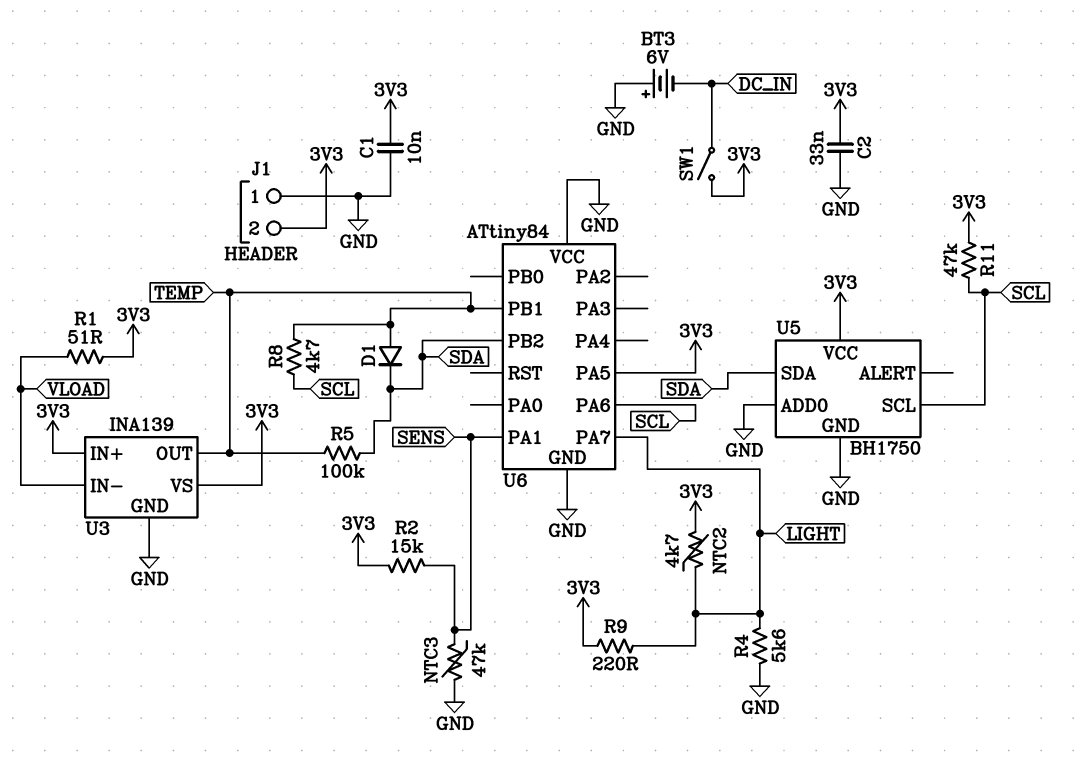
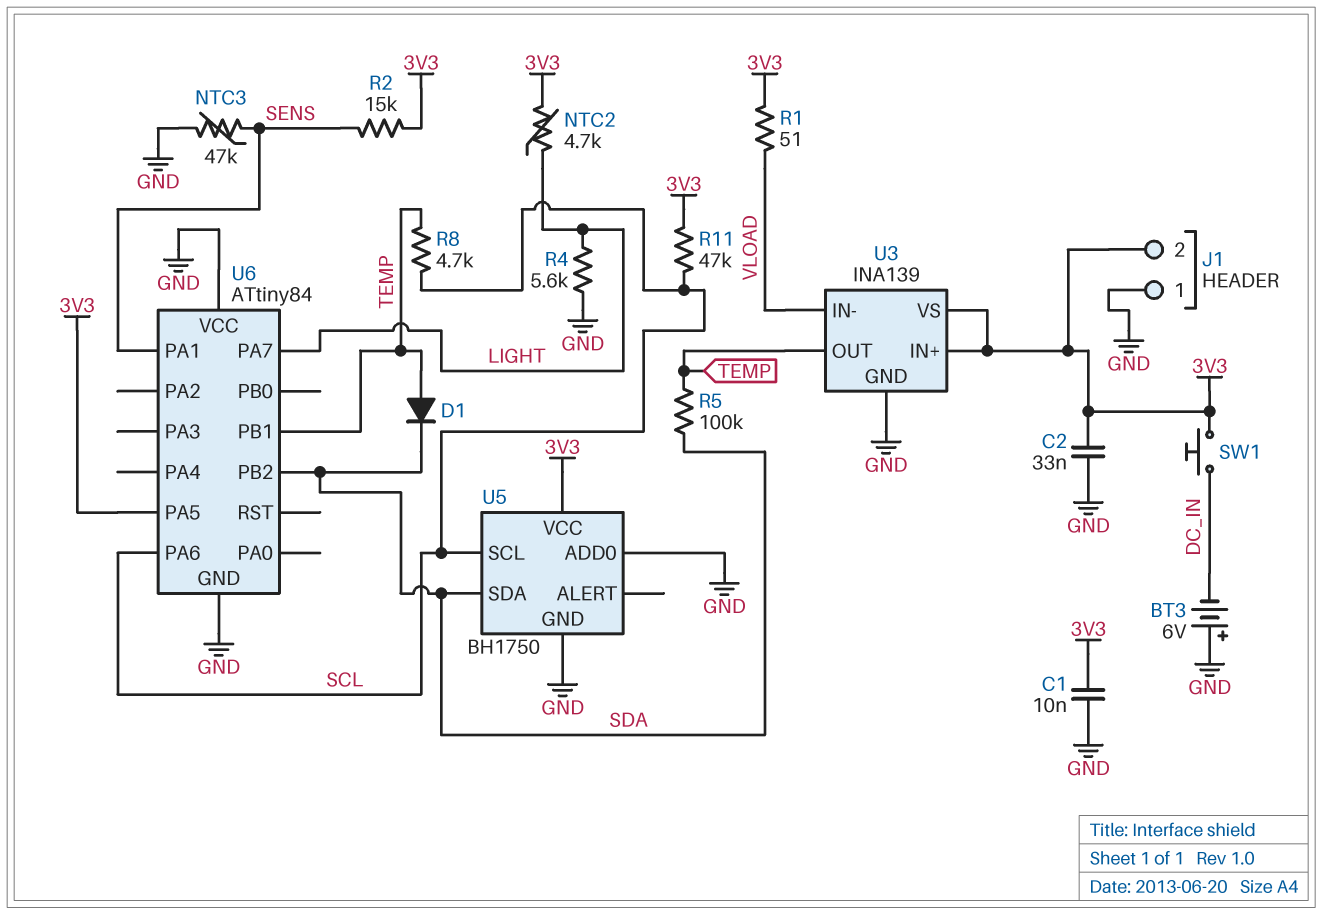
R9: 220 (3V3, LIGHT) -> none
SW1: switch (3V3, DC_IN) -> button (3V3, DC_IN)

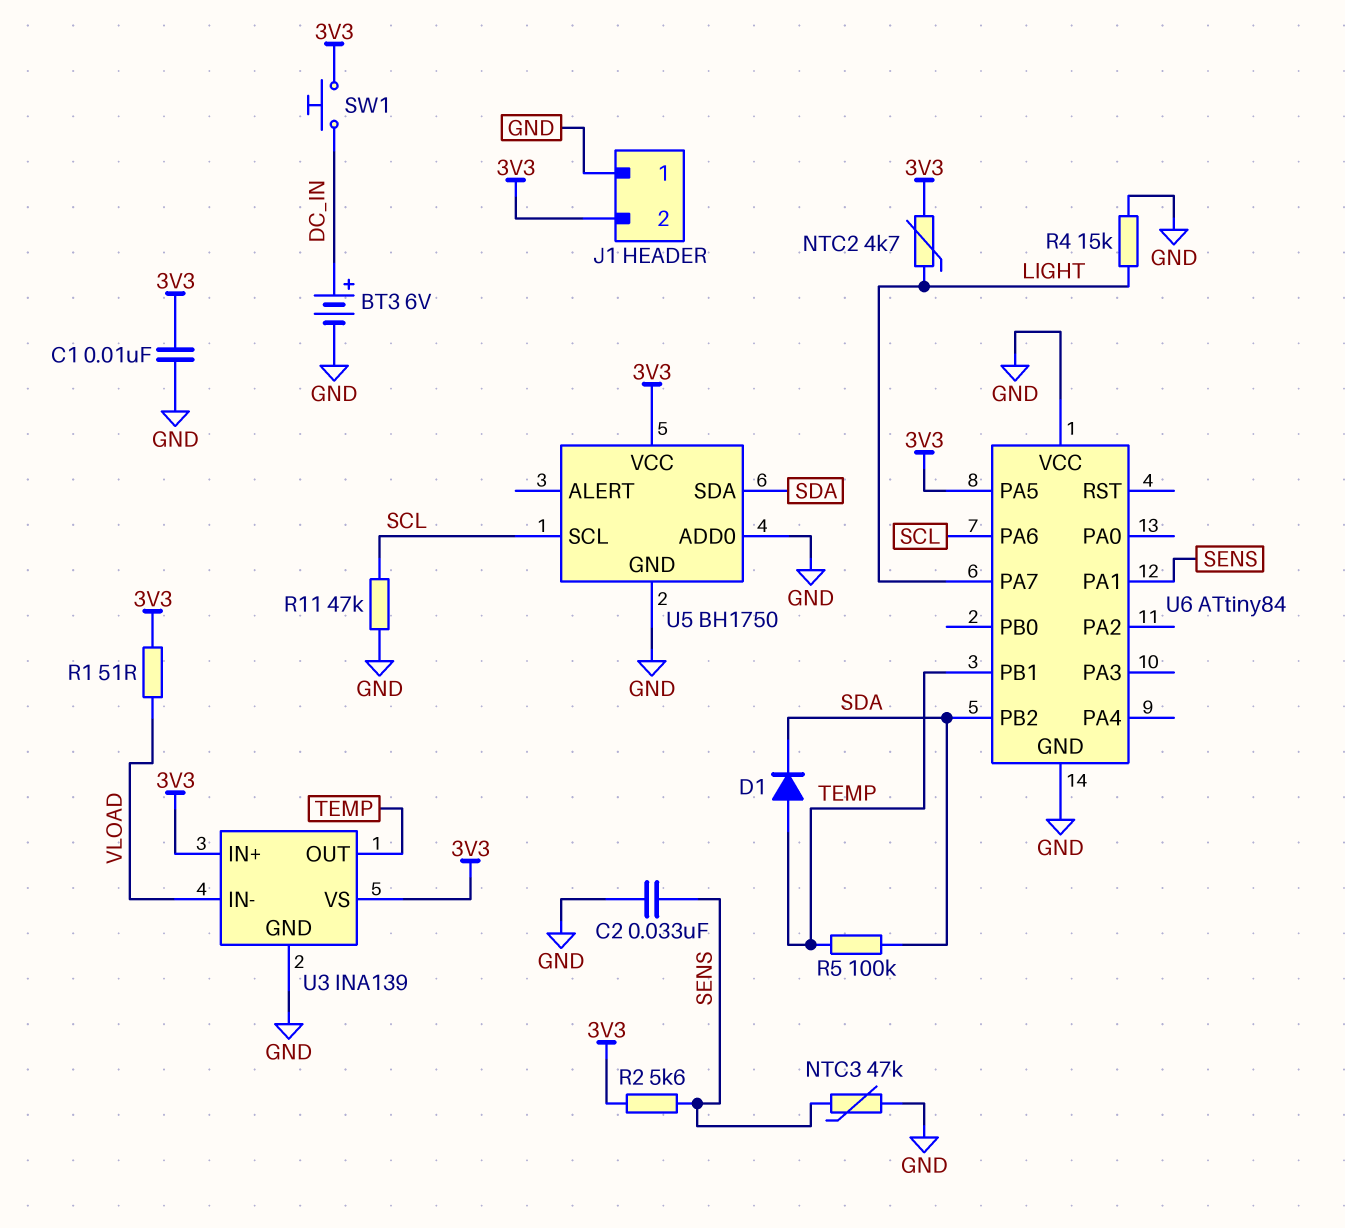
BT3: 6V (plus GND, minus DC_IN) -> 6V (plus DC_IN, minus GND)
C2: 33nF (3V3, GND) -> 33nF (GND, SENS)
R2: 15k (3V3, SENS) -> 5.6k (3V3, SENS)
R4: 5.6k (GND, LIGHT) -> 15k (GND, LIGHT)
R8: 4.7k (SCL, TEMP) -> none
R11: 47k (3V3, SCL) -> 47k (GND, SCL)

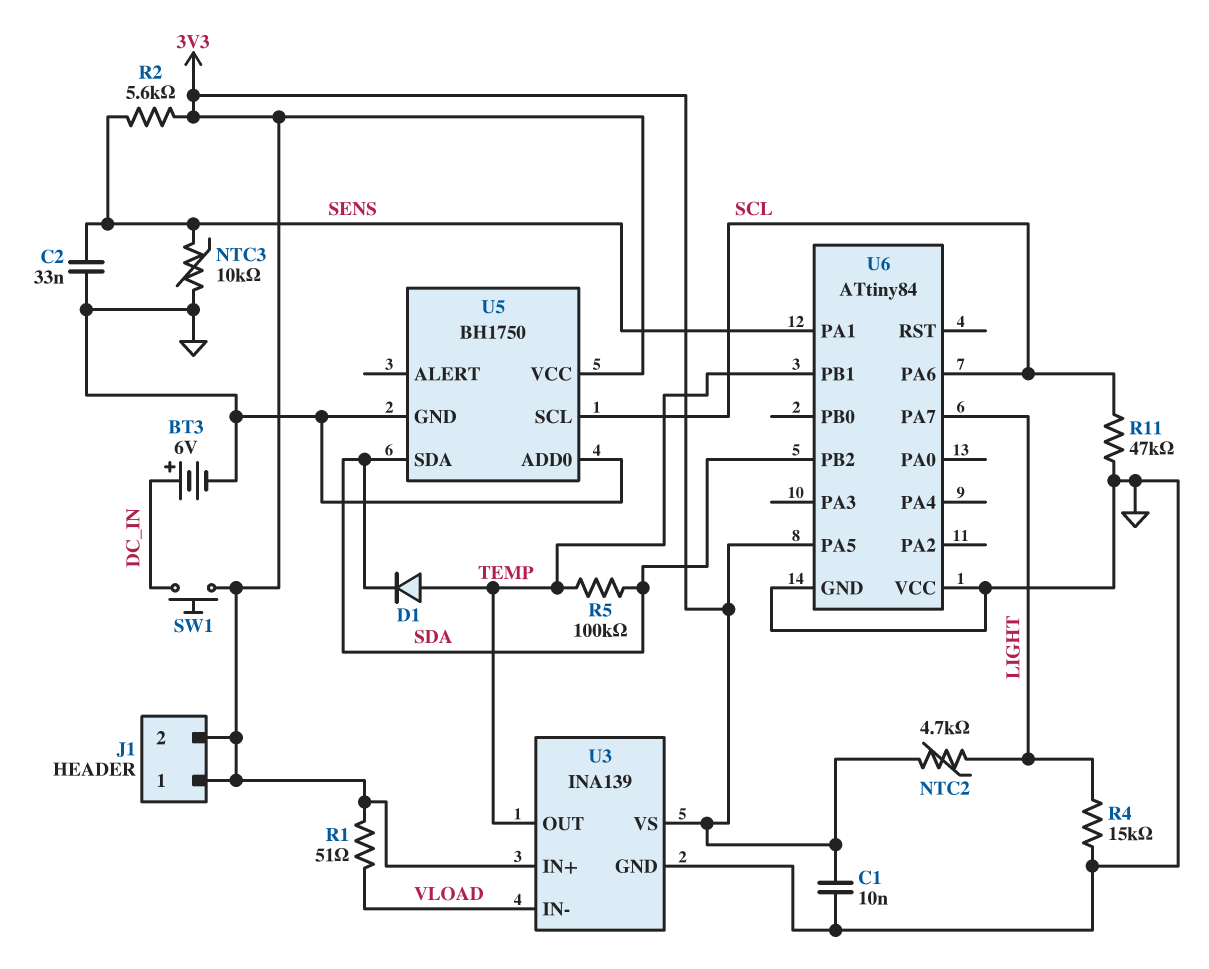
J1 pin 1: GND -> 3V3
NTC3: 47k (GND, SENS) -> 10k (GND, SENS)

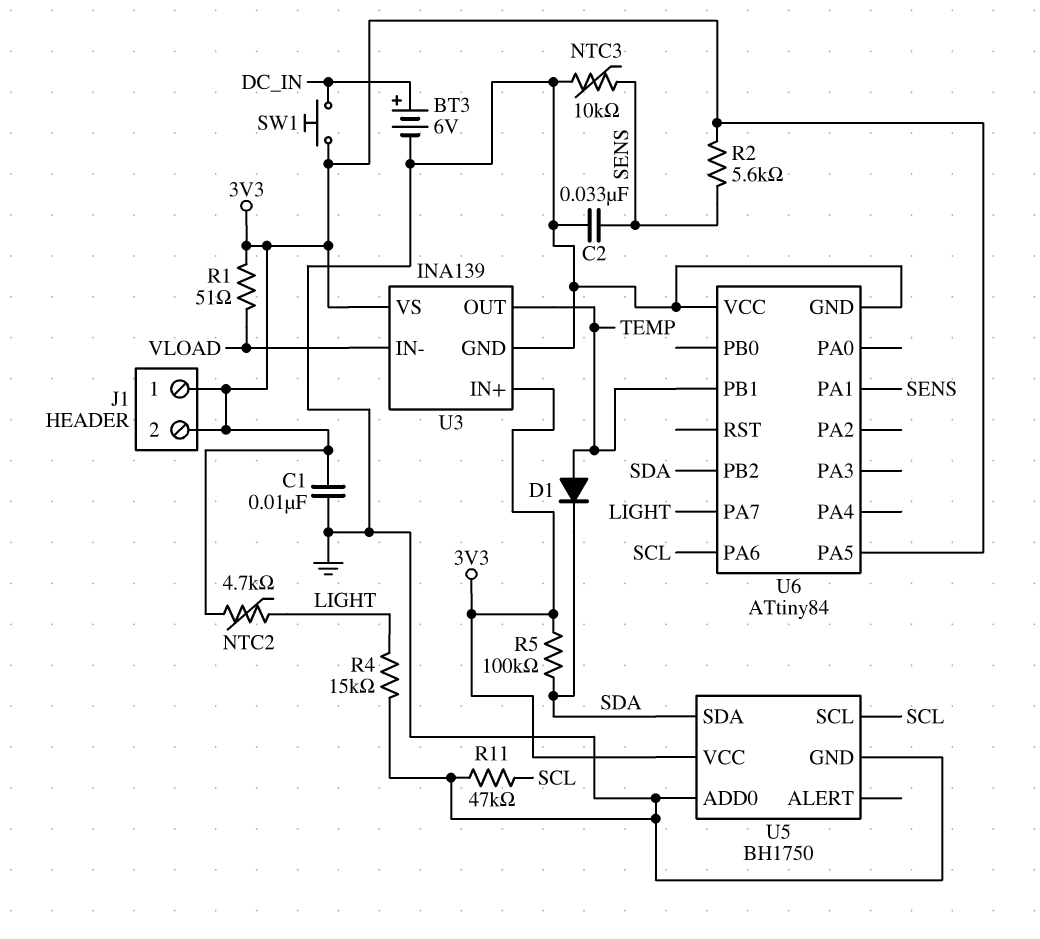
R5: 100k (SDA, TEMP) -> 100k (3V3, SDA)

